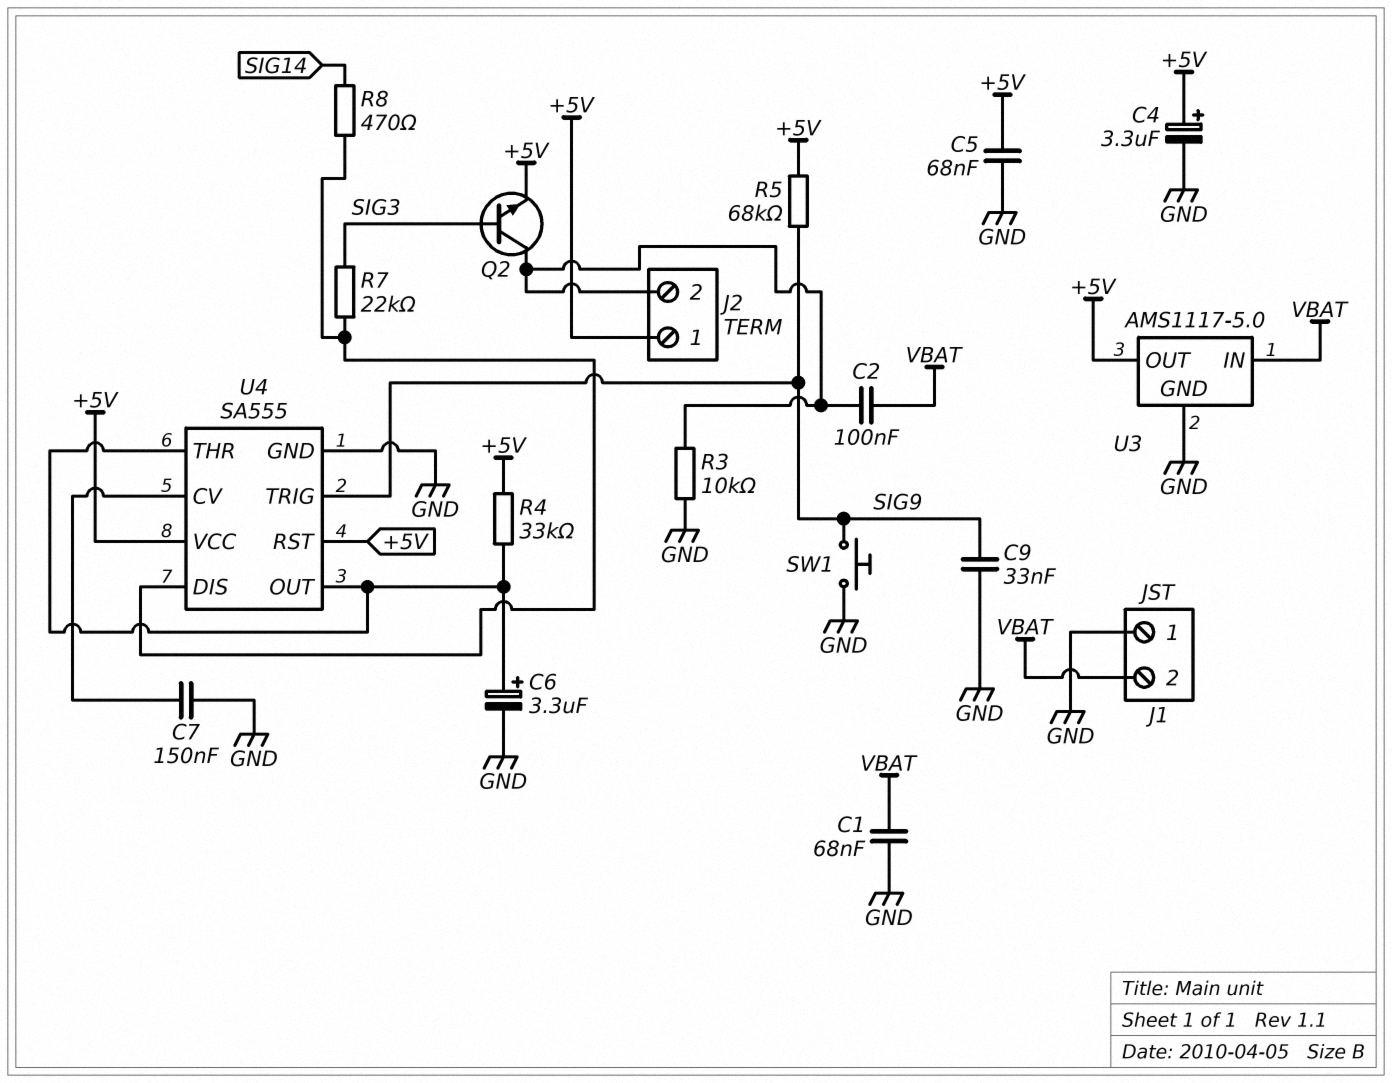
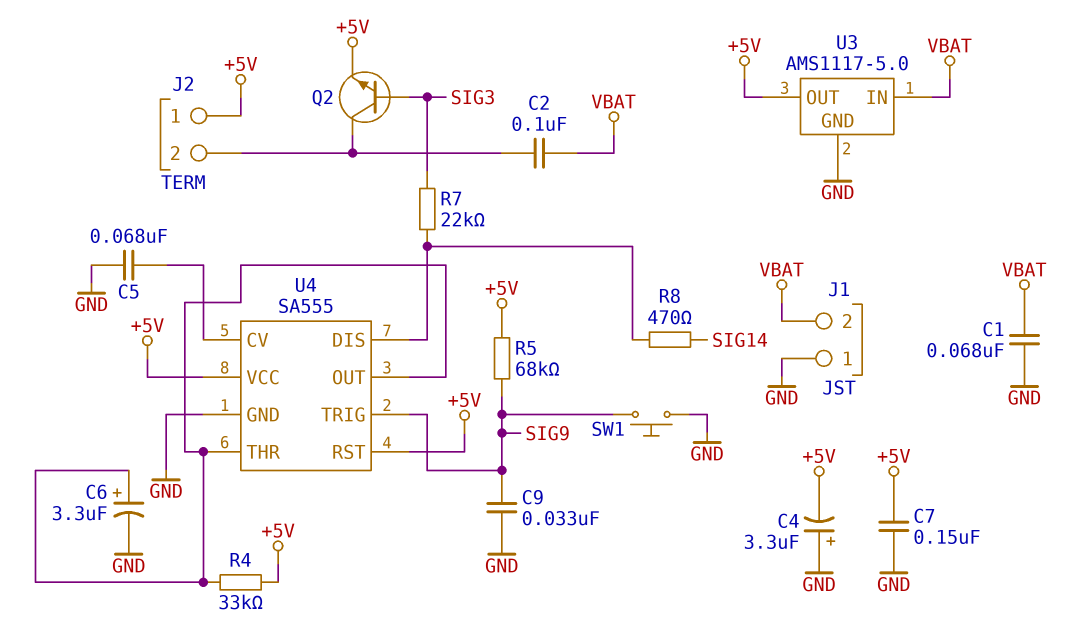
C4: 3.3uF (plus +5V, minus GND) -> 3.3uF (plus GND, minus +5V)
C5: 68nF (+5V, GND) -> 68nF (GND, U4/CV)
C7: 150nF (GND, U4/CV) -> 150nF (+5V, GND)
R3: 10k (GND, J2/2) -> none

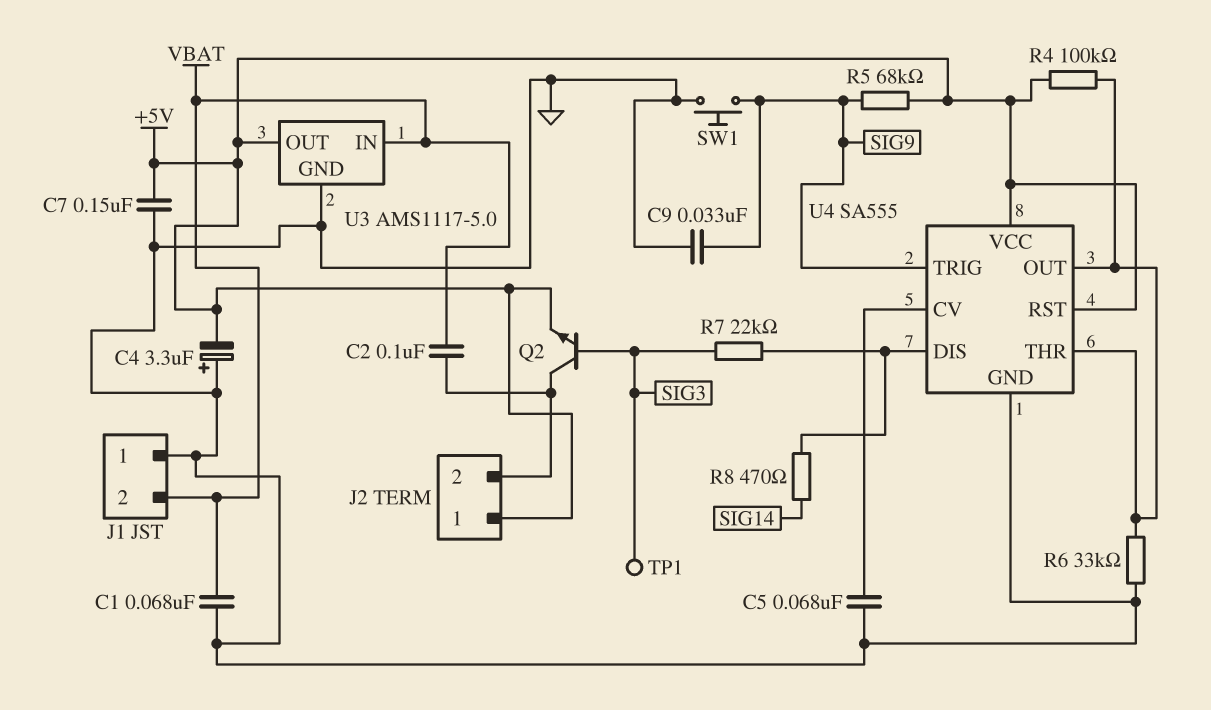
C6: 3.3uF (plus U4/OUT, minus GND) -> none
R4: 33k (+5V, U4/OUT) -> 100k (+5V, U4/OUT)
R6: none -> 33k (GND, U4/OUT)
TP1: none -> test point (SIG3)

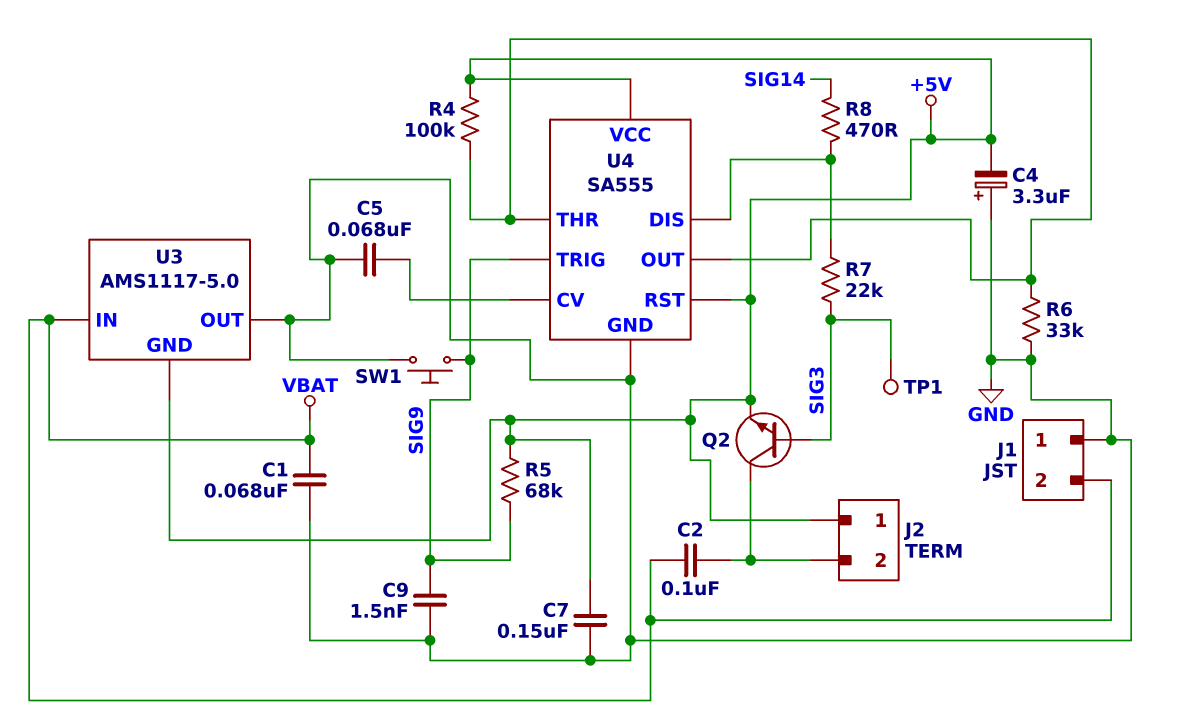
C9: 33nF (GND, SIG9) -> 1.5nF (GND, SIG9)
U3 pin GND: GND -> +5V
U3 pin OUT: +5V -> GND

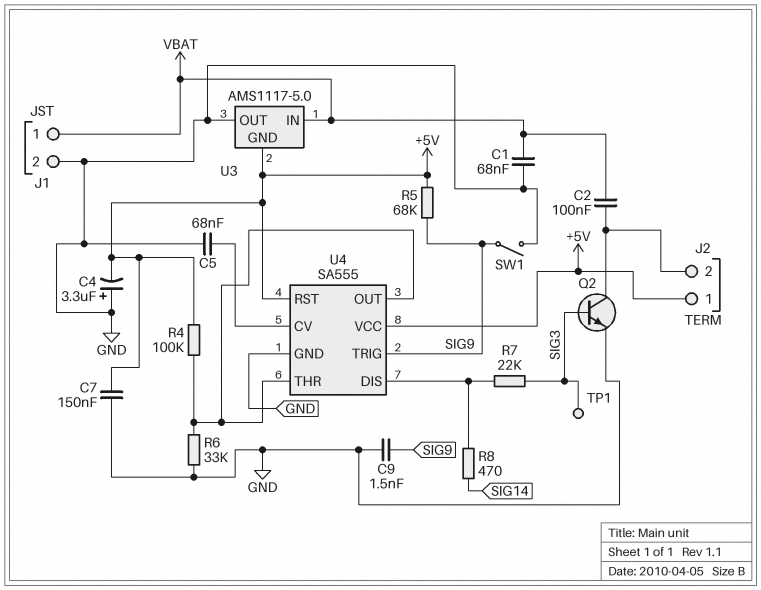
J1 pin 1: GND -> VBAT
J1 pin 2: VBAT -> GND
Q2: NPN (B SIG3, C J2/2, E +5V) -> NPN (B SIG3, C J2/2, E GND)
SW1: button (GND, SIG9) -> switch (GND, SIG9)

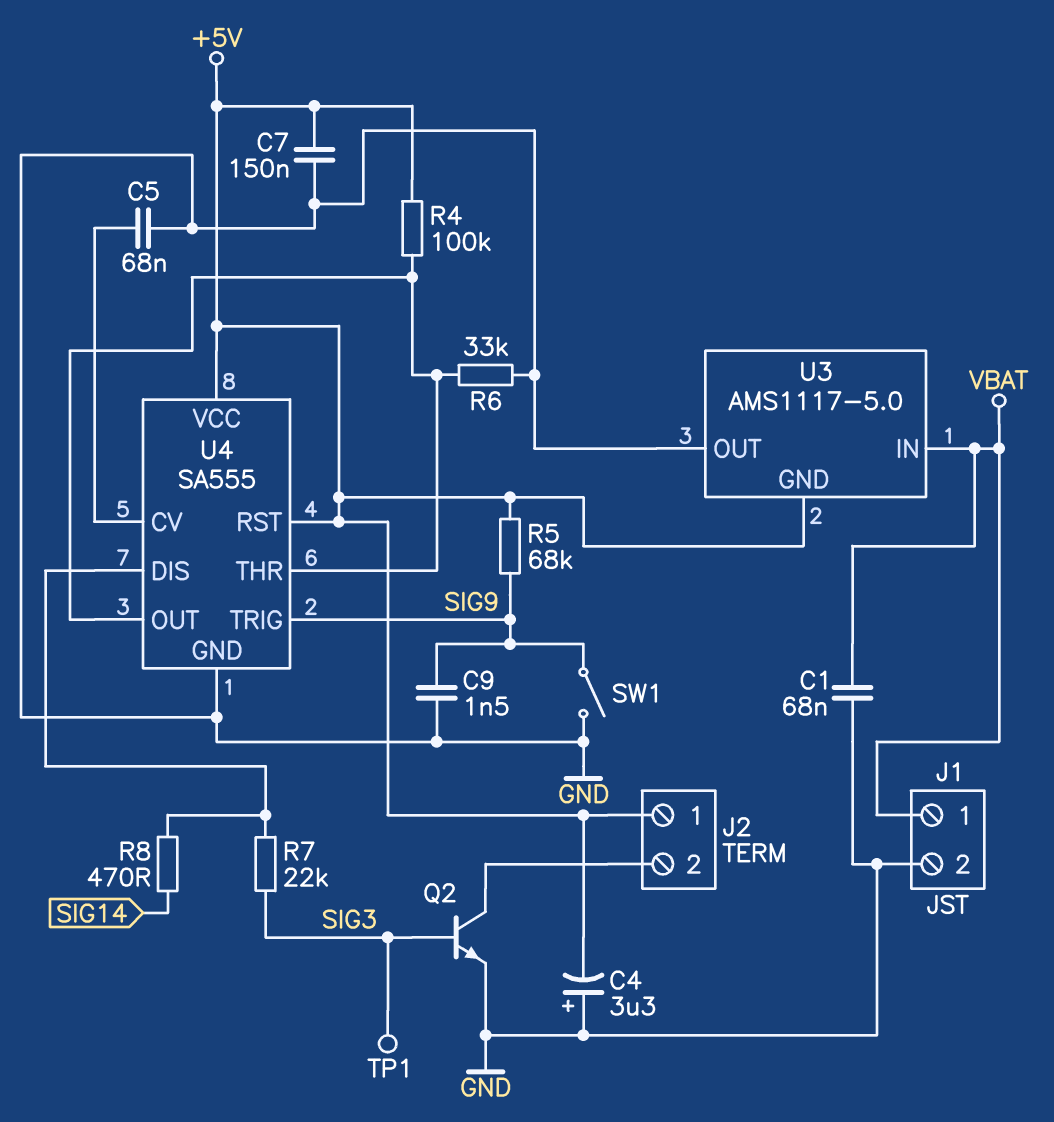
C2: 100nF (J2/2, VBAT) -> none

